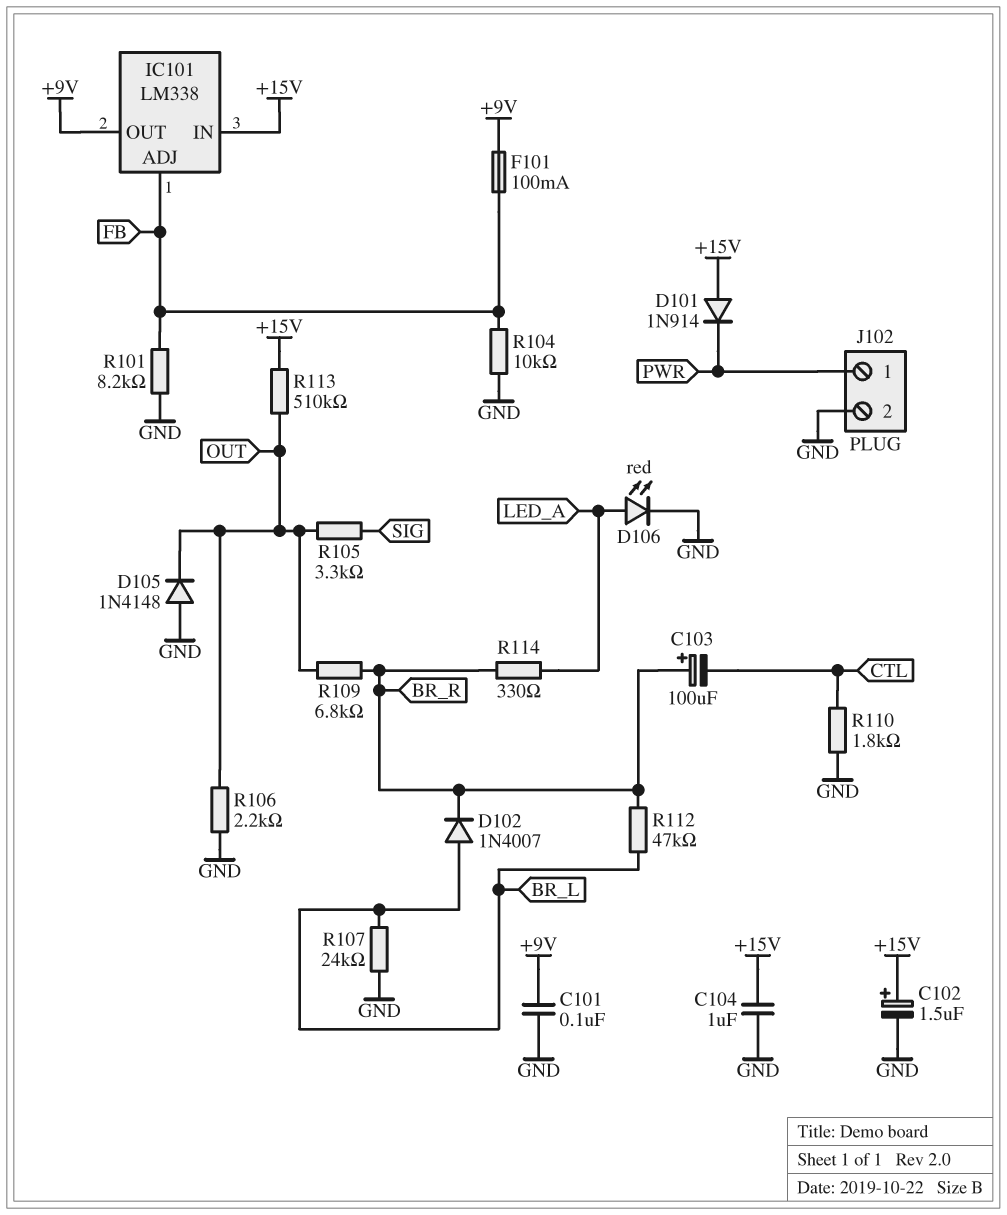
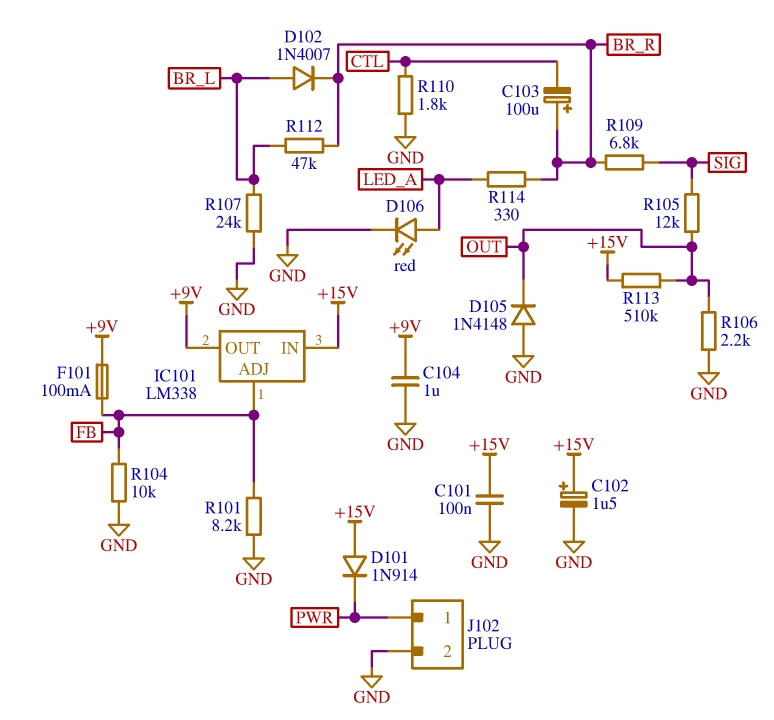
C101: 100nF (+9V, GND) -> 100nF (+15V, GND)
C104: 1uF (+15V, GND) -> 1uF (+9V, GND)
R105: 3.3k (OUT, SIG) -> 12k (OUT, SIG)
R109: 6.8k (BR_R, OUT) -> 6.8k (BR_R, SIG)

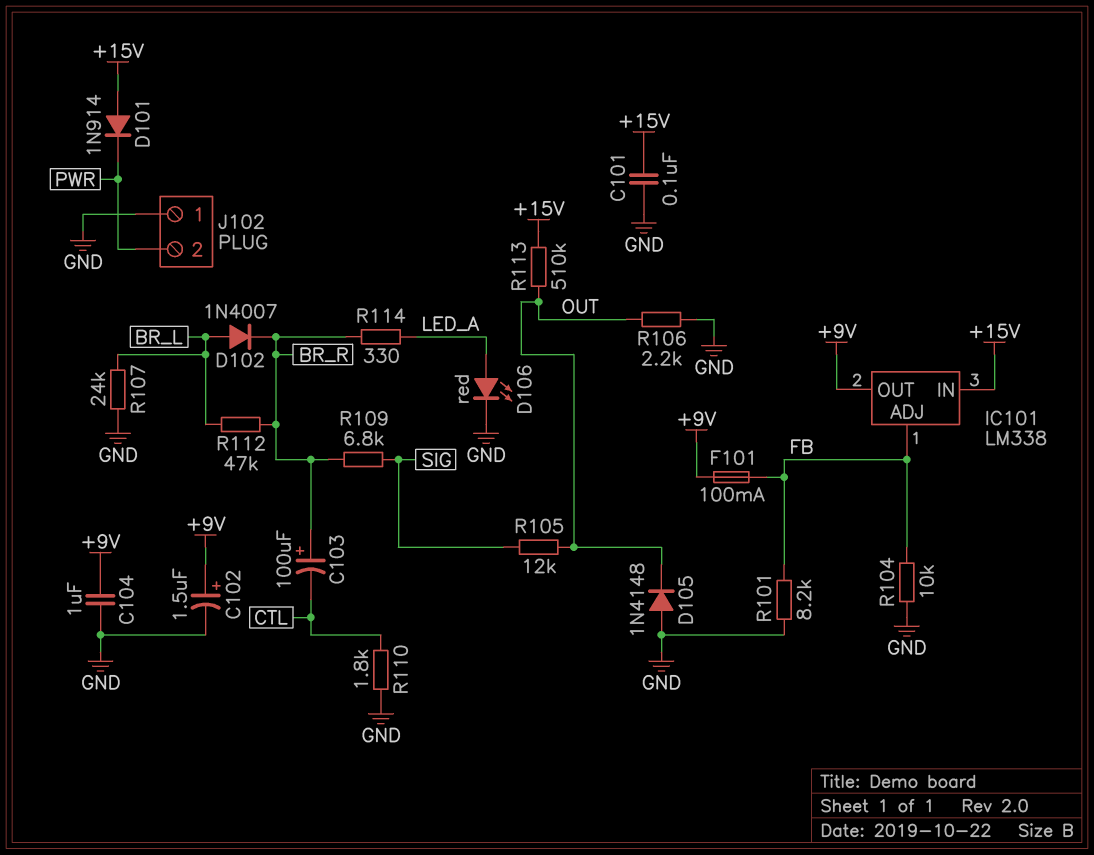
C102: 1.5uF (plus +15V, minus GND) -> 1.5uF (plus +9V, minus GND)
J102 pin 1: PWR -> GND
J102 pin 2: GND -> PWR

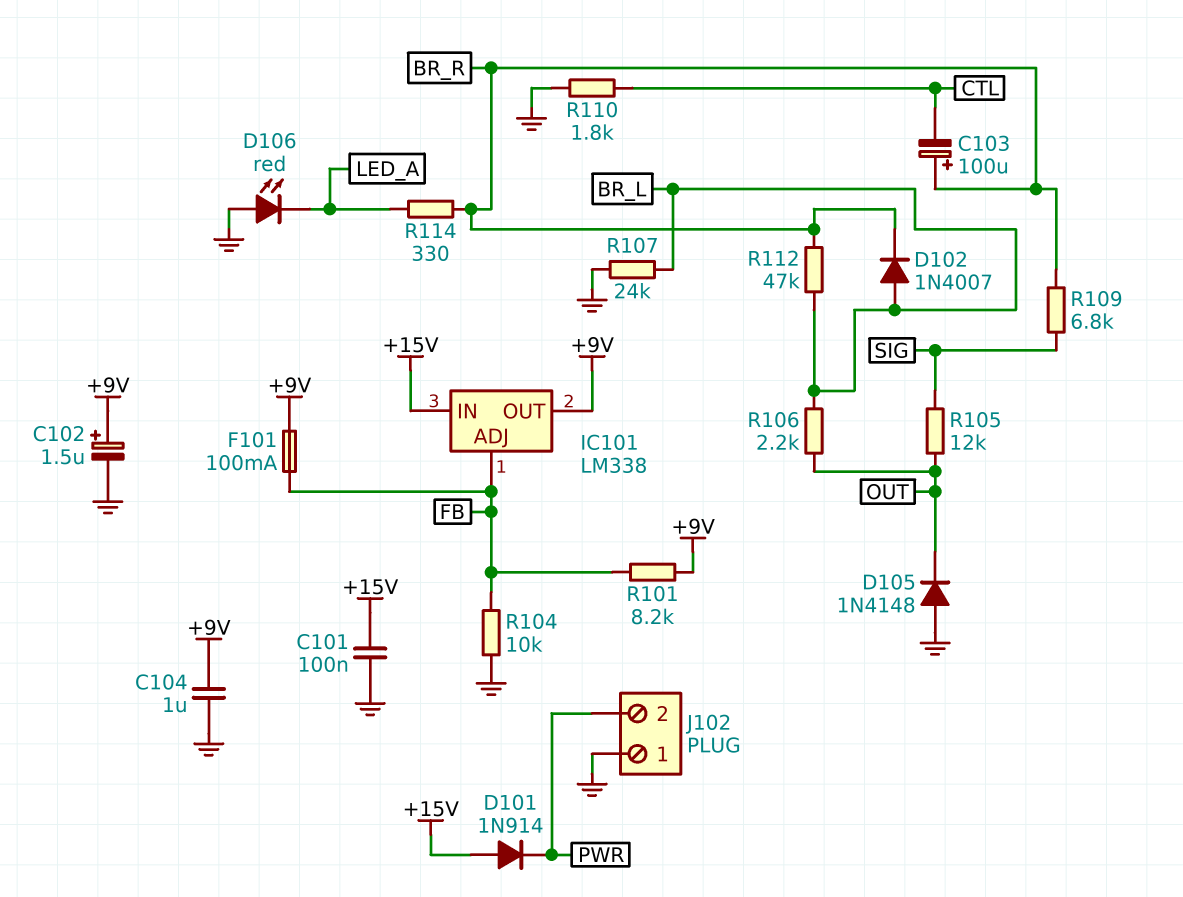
D106: LED red (A LED_A, K GND) -> LED red (A GND, K LED_A)
R101: 8.2k (FB, GND) -> 8.2k (+9V, FB)
R106: 2.2k (GND, OUT) -> 2.2k (BR_L, OUT)
R113: 510k (+15V, OUT) -> none

